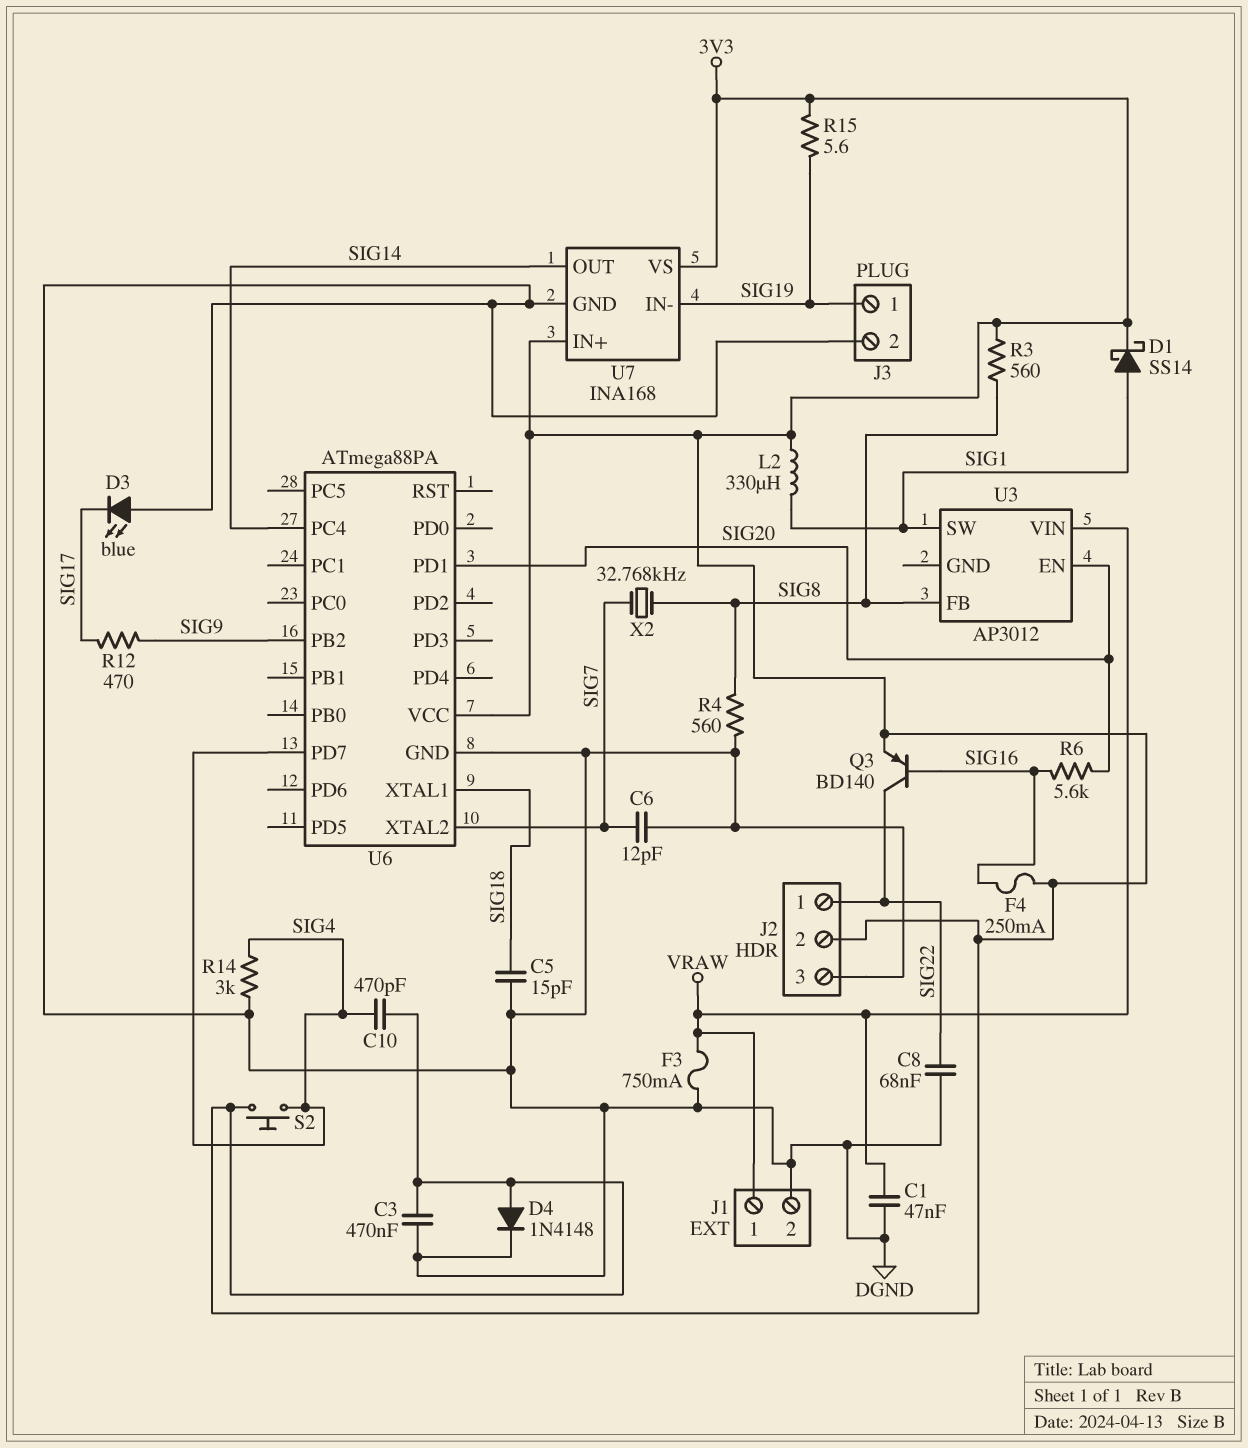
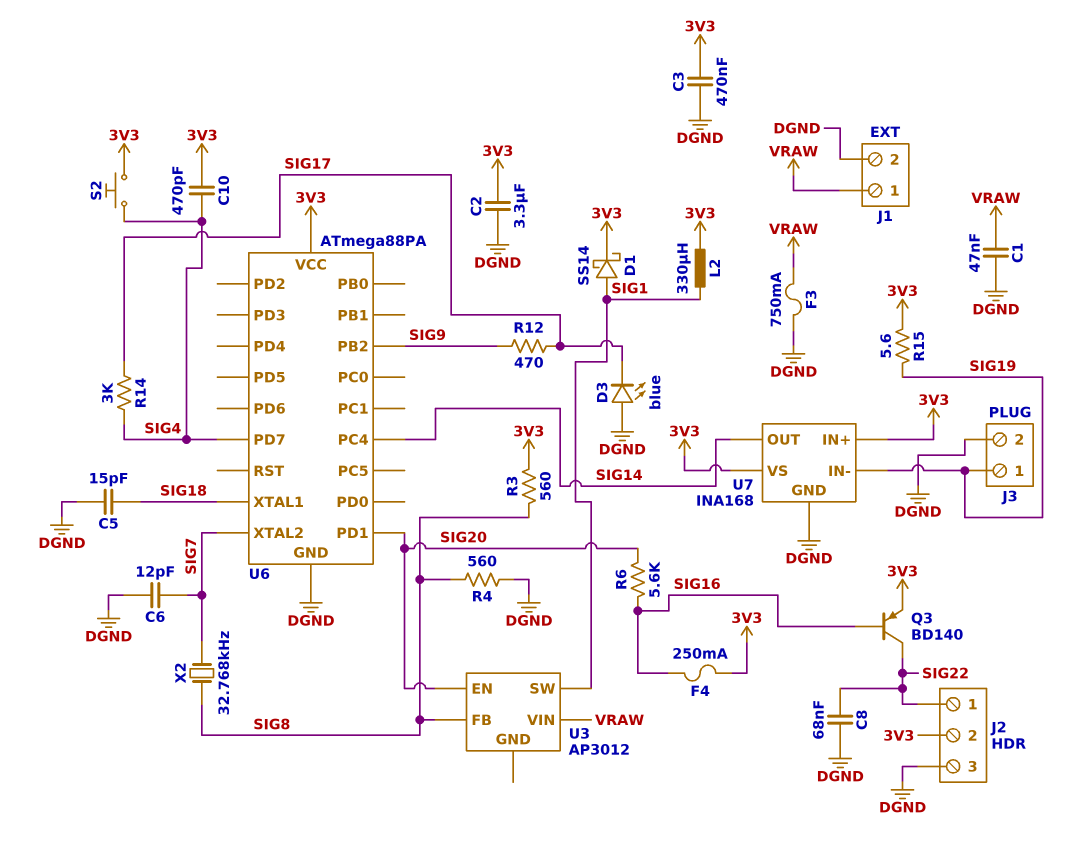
C2: none -> 3.3uF (3V3, DGND)
D4: diode 1N4148 (A 3V3, K DGND) -> none
R14: 3k (DGND, SIG4) -> 3k (SIG4, SIG17)

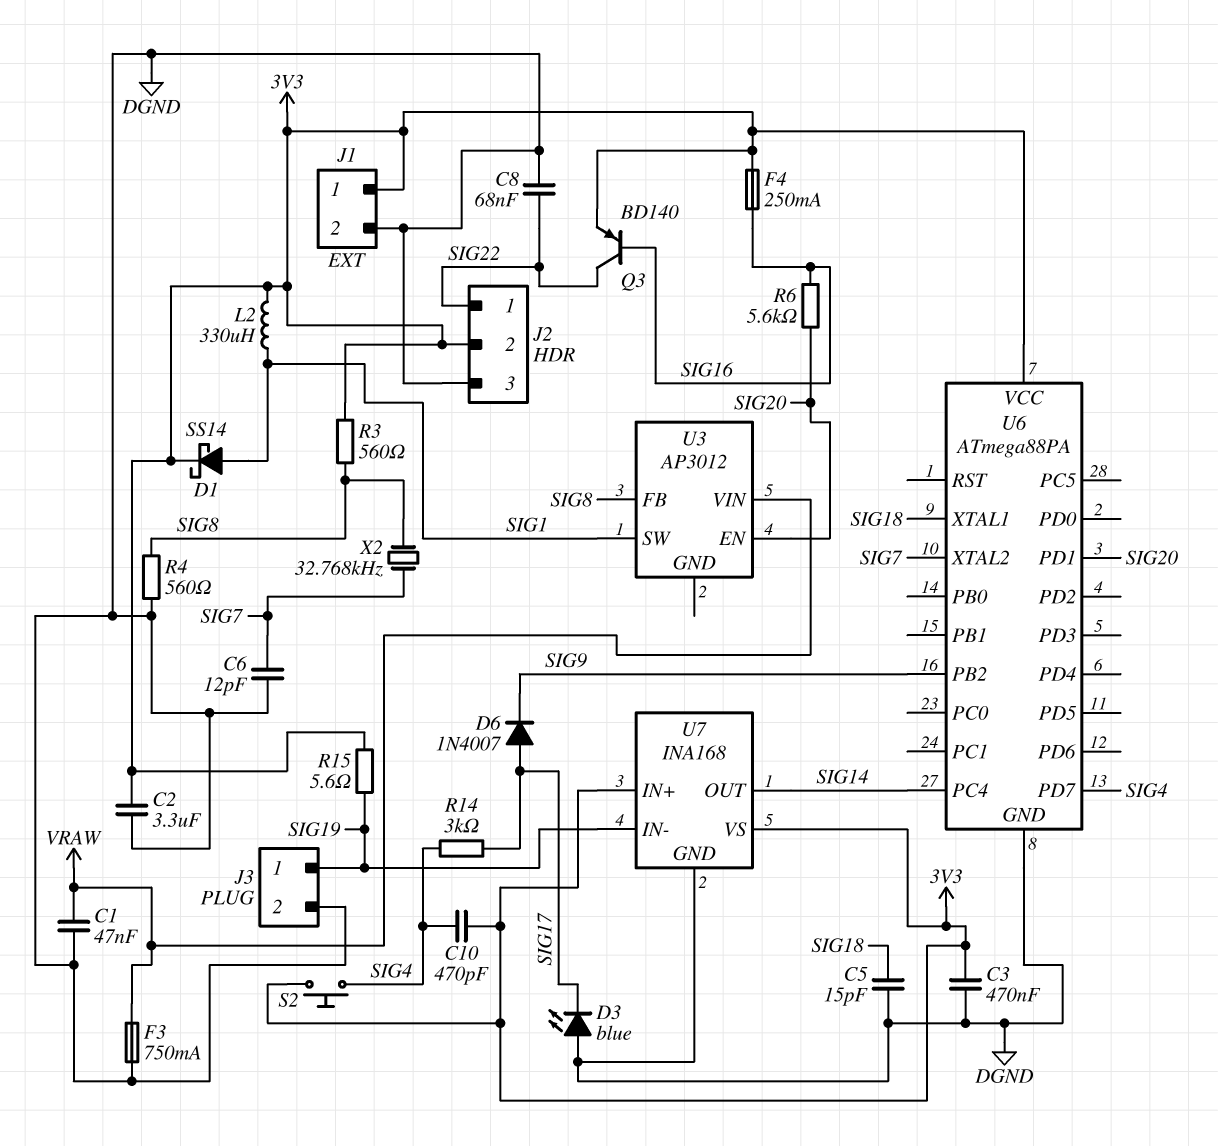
D6: none -> diode 1N4007 (A SIG17, K SIG9)
J1 pin 1: VRAW -> 3V3
R12: 470 (SIG9, SIG17) -> none

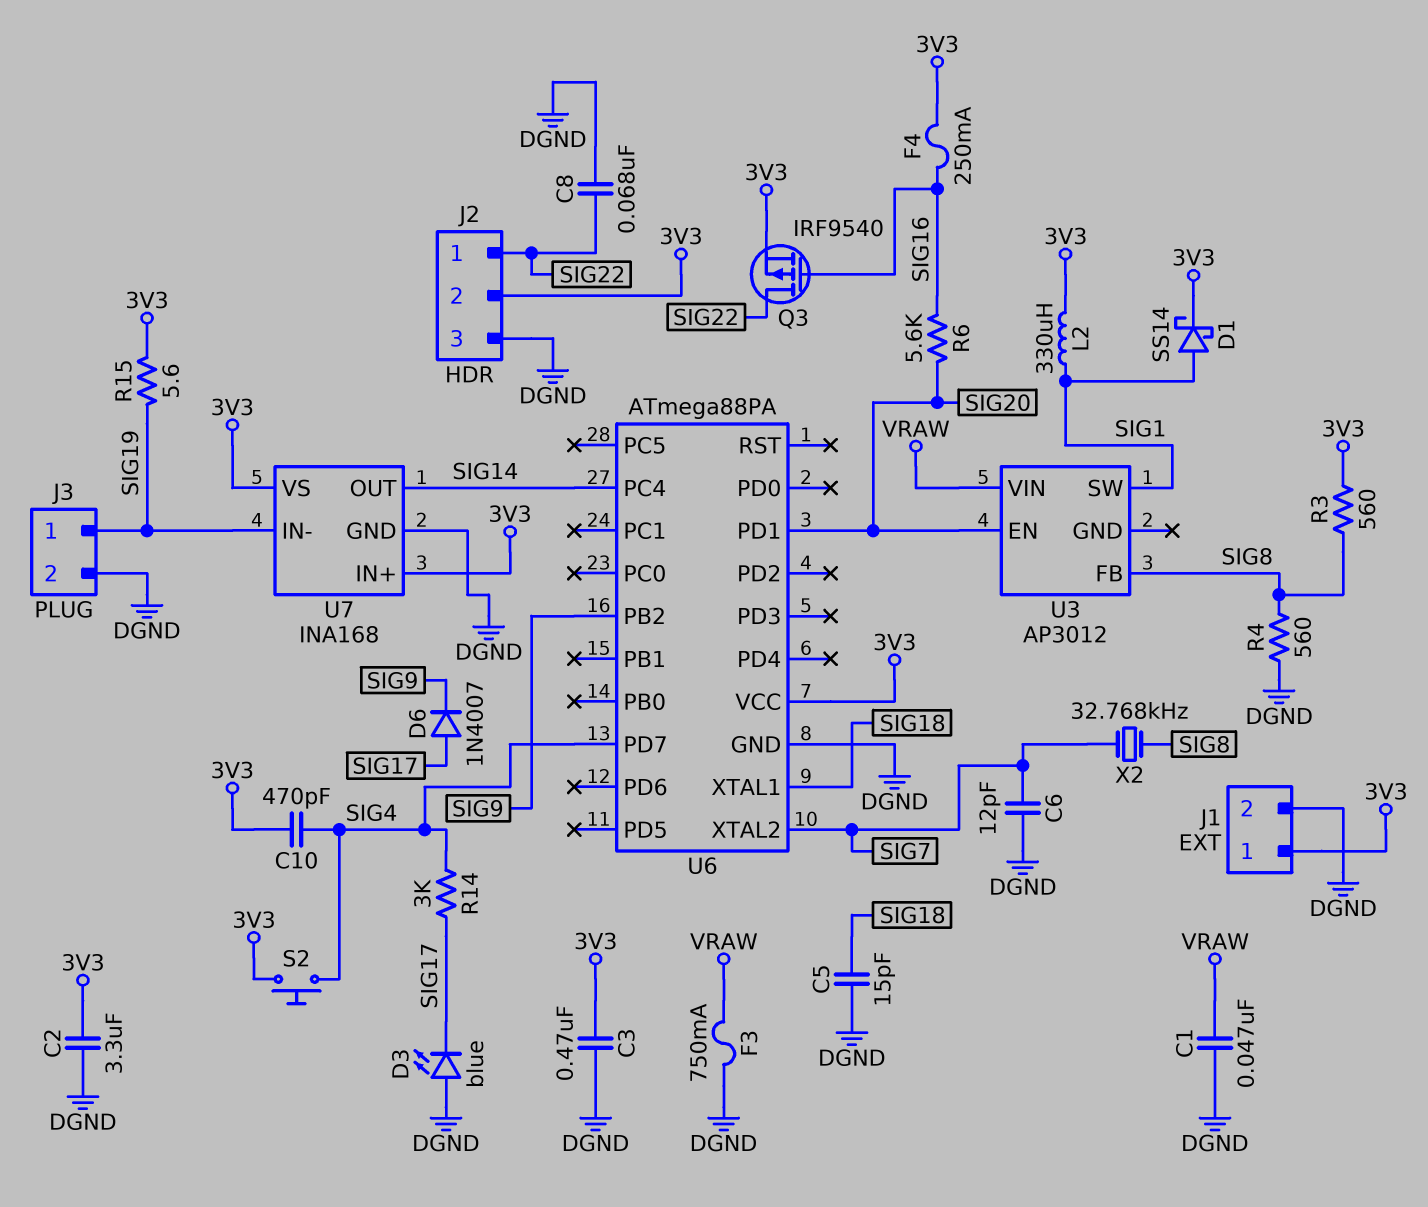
Q3: PNP BD140 (B SIG16, C SIG22, E 3V3) -> PMOS IRF9540 (G SIG16, D SIG22, S 3V3)

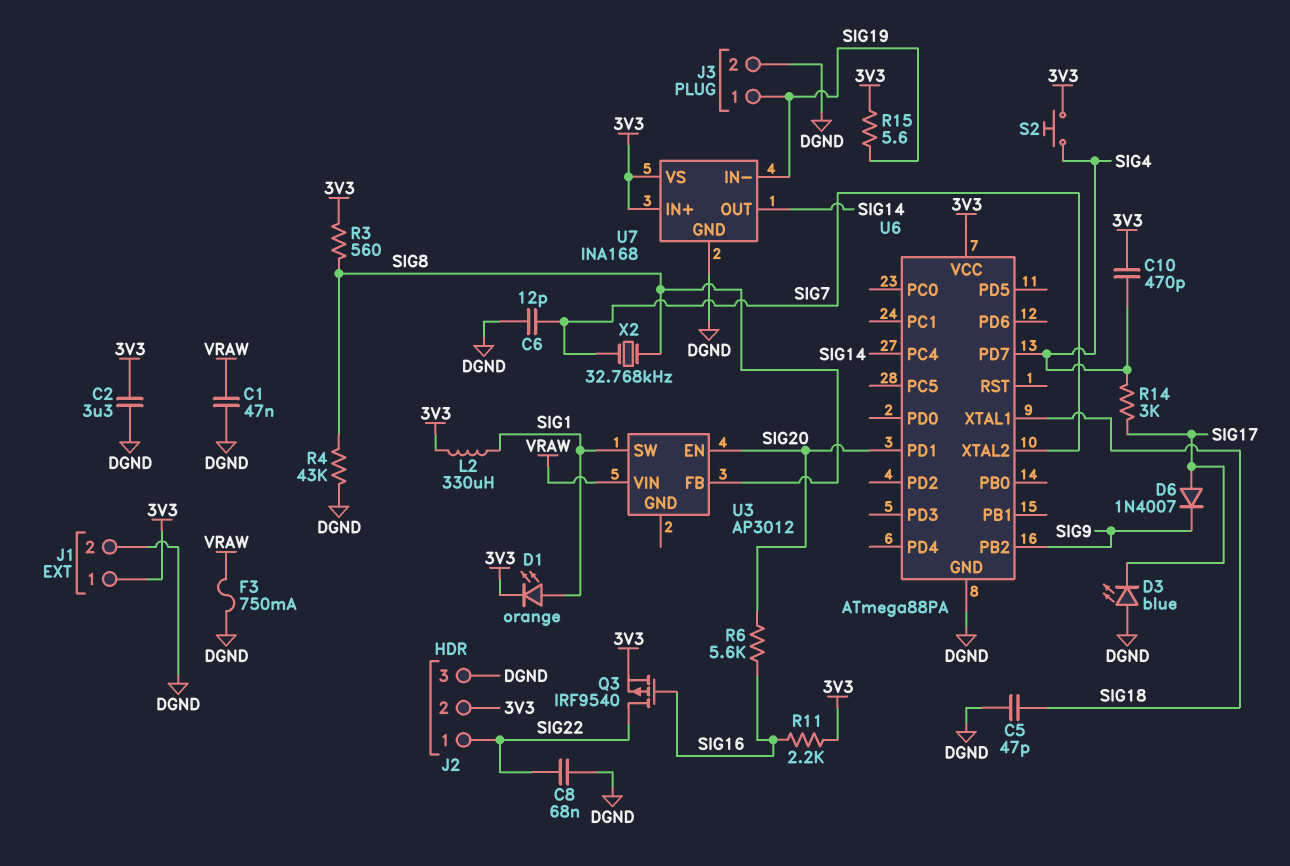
C3: 470nF (3V3, DGND) -> none
C5: 15pF (DGND, SIG18) -> 47pF (DGND, SIG18)
D1: schottky SS14 (A SIG1, K 3V3) -> LED orange (A SIG1, K 3V3)
F4: 250mA (3V3, SIG16) -> none
R4: 560 (DGND, SIG8) -> 43k (DGND, SIG8)
R11: none -> 2.2k (3V3, SIG16)

